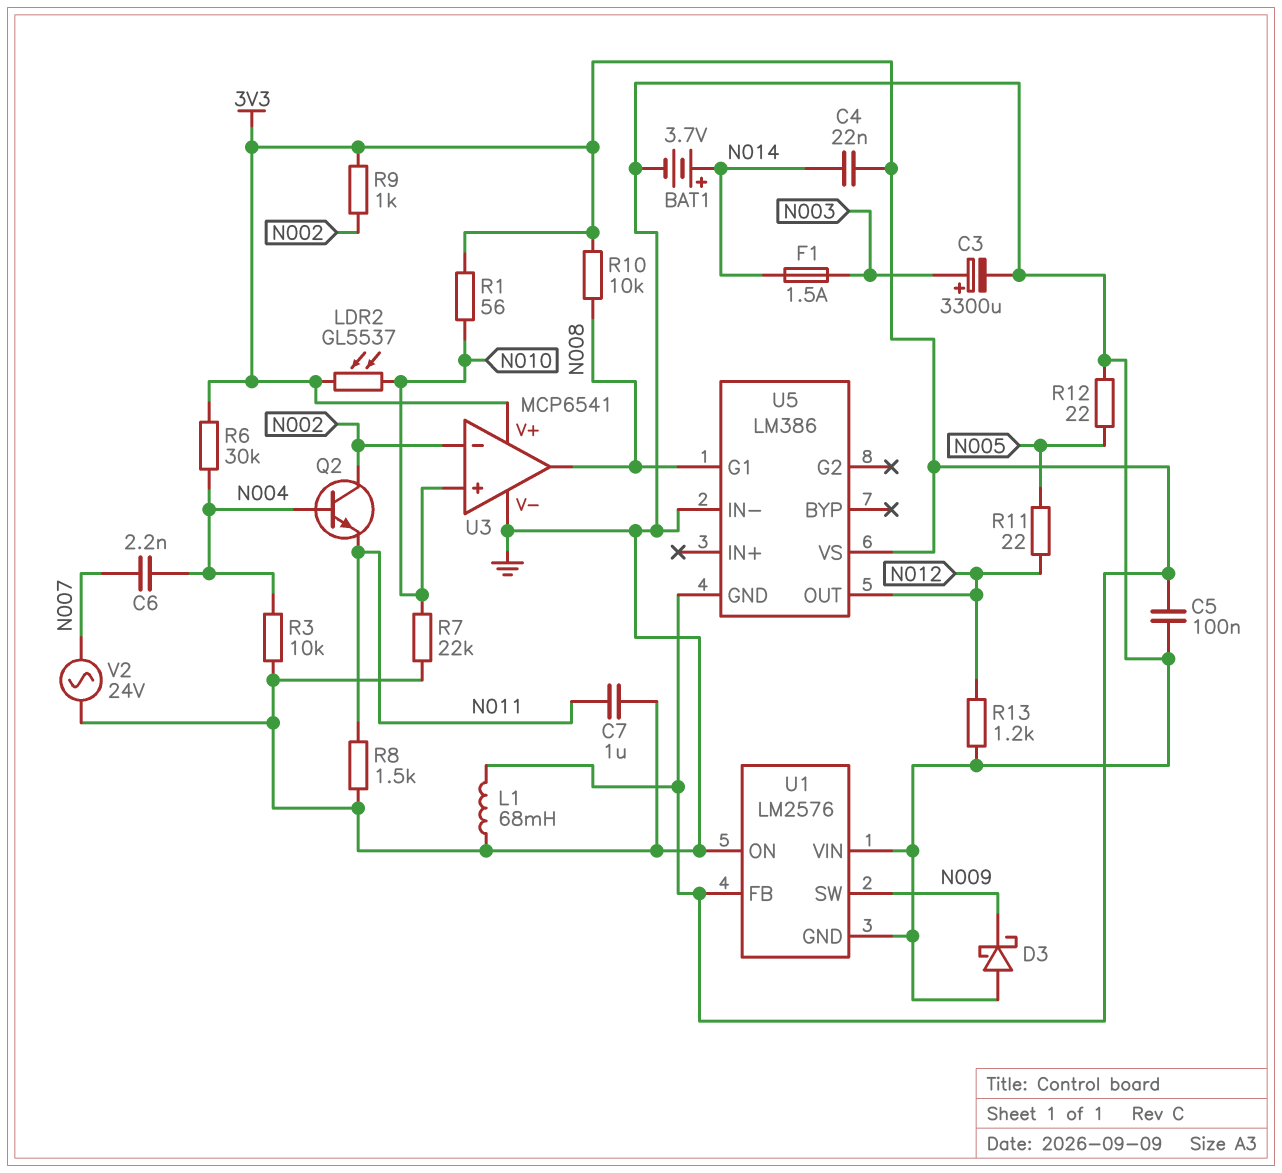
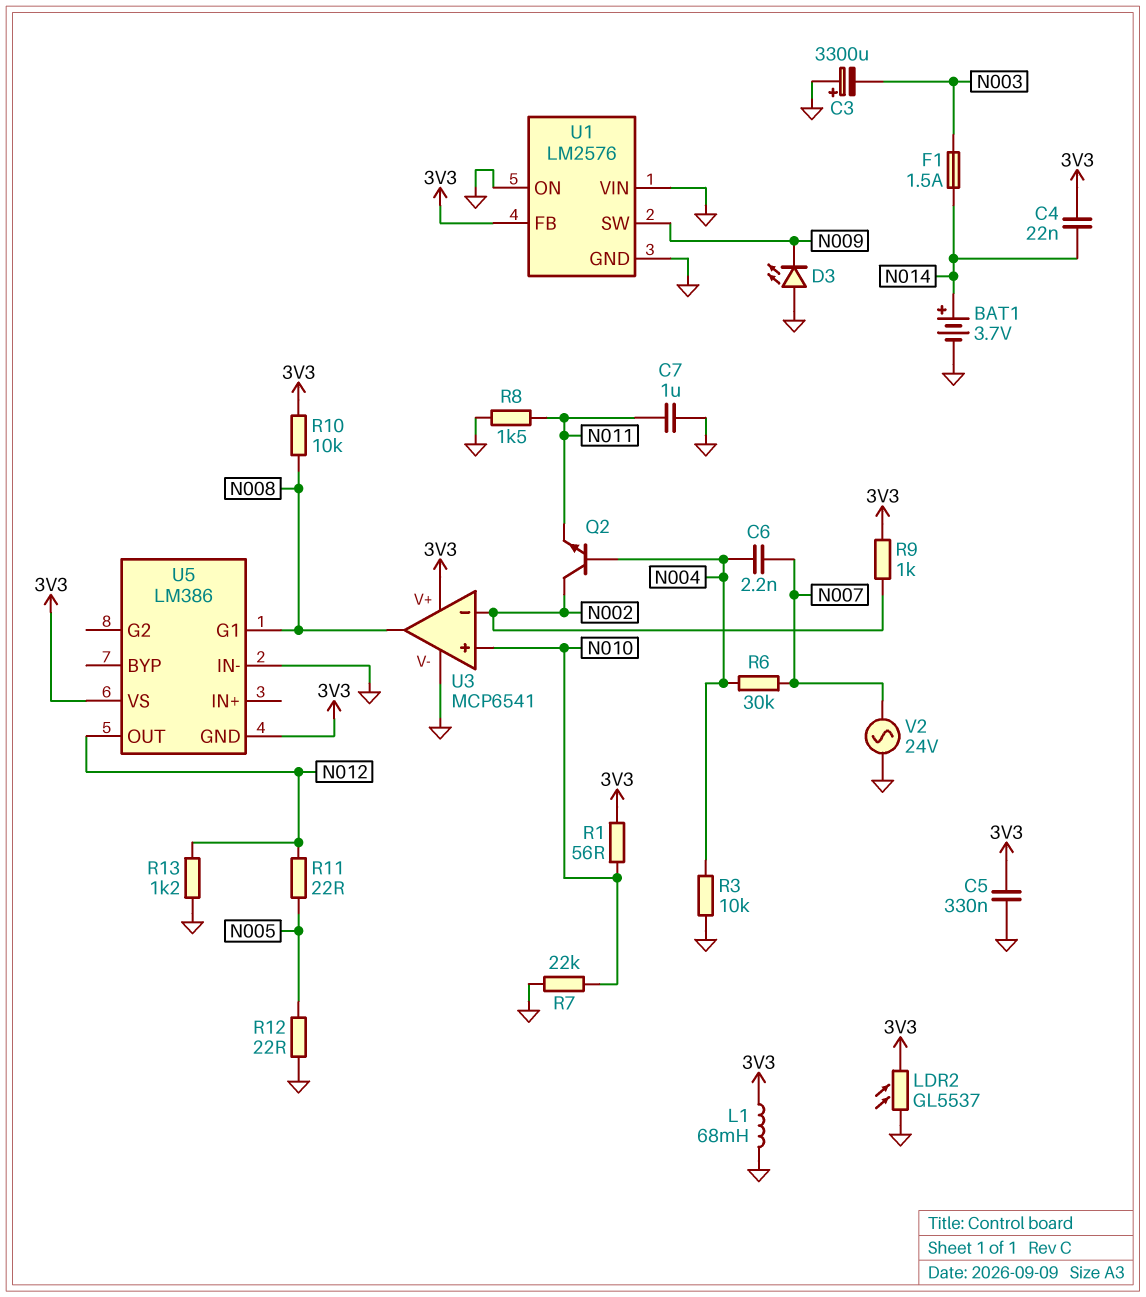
C3: 3300uF (plus N003, minus GND) -> 3300uF (plus GND, minus N003)
C5: 100nF (3V3, GND) -> 330nF (3V3, GND)
D3: schottky (A GND, K N009) -> LED (A GND, K N009)
LDR2: GL5537 (3V3, N010) -> GL5537 (3V3, GND)
R6: 30k (3V3, N004) -> 30k (N004, N007)

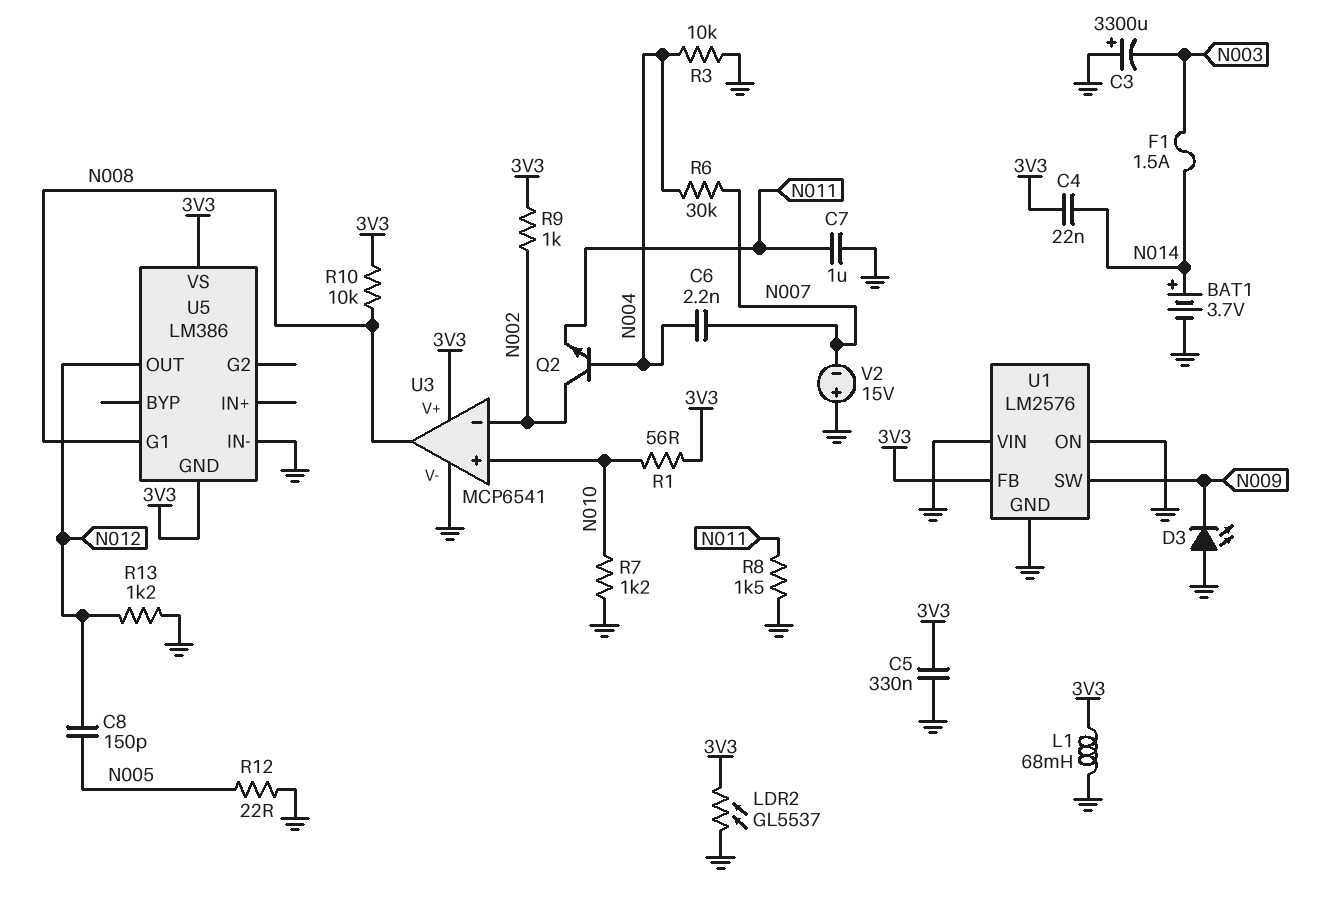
C8: none -> 150pF (N005, N012)
R7: 22k (GND, N010) -> 1.2k (GND, N010)
R11: 22 (N005, N012) -> none
V2: AC 24V (GND, N007) -> 15V (plus GND, minus N007)

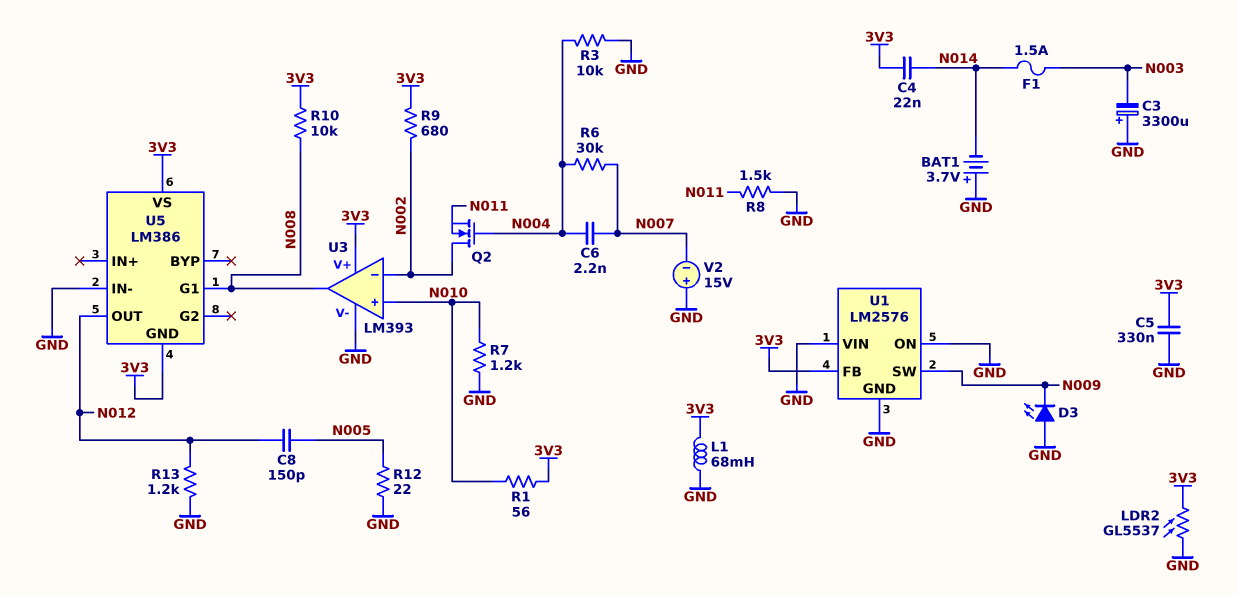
BAT1: 3.7V (plus N014, minus GND) -> 3.7V (plus GND, minus N014)
C7: 1uF (GND, N011) -> none
Q2: NPN (B N004, C N002, E N011) -> NMOS (G N004, D N002, S N011)
R9: 1k (3V3, N002) -> 680 (3V3, N002)
U3: MCP6541 -> LM393

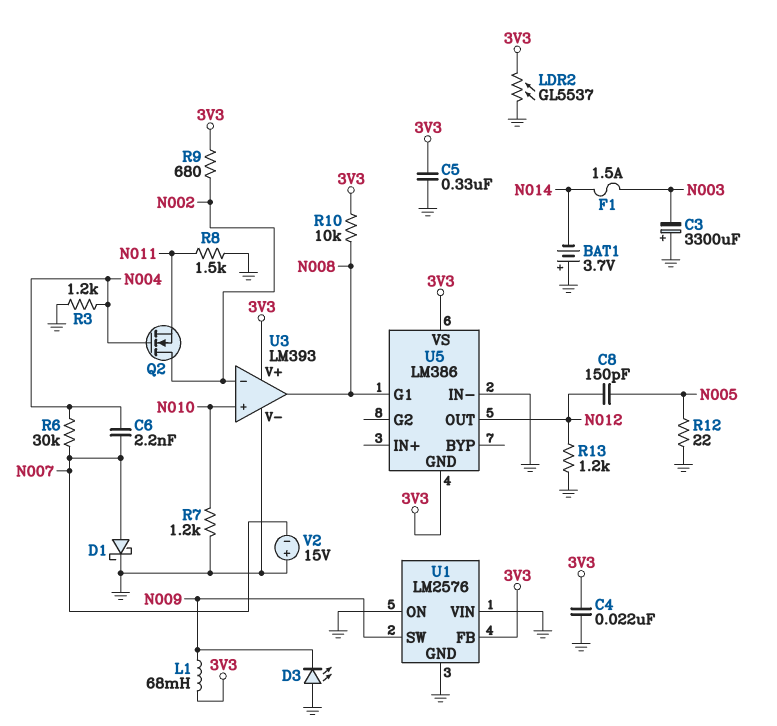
C4: 22nF (3V3, N014) -> 22nF (3V3, GND)
D1: none -> schottky (A N007, K GND)
L1: 68mH (3V3, GND) -> 68mH (3V3, N009)
R1: 56 (3V3, N010) -> none
R3: 10k (GND, N004) -> 1.2k (GND, N004)

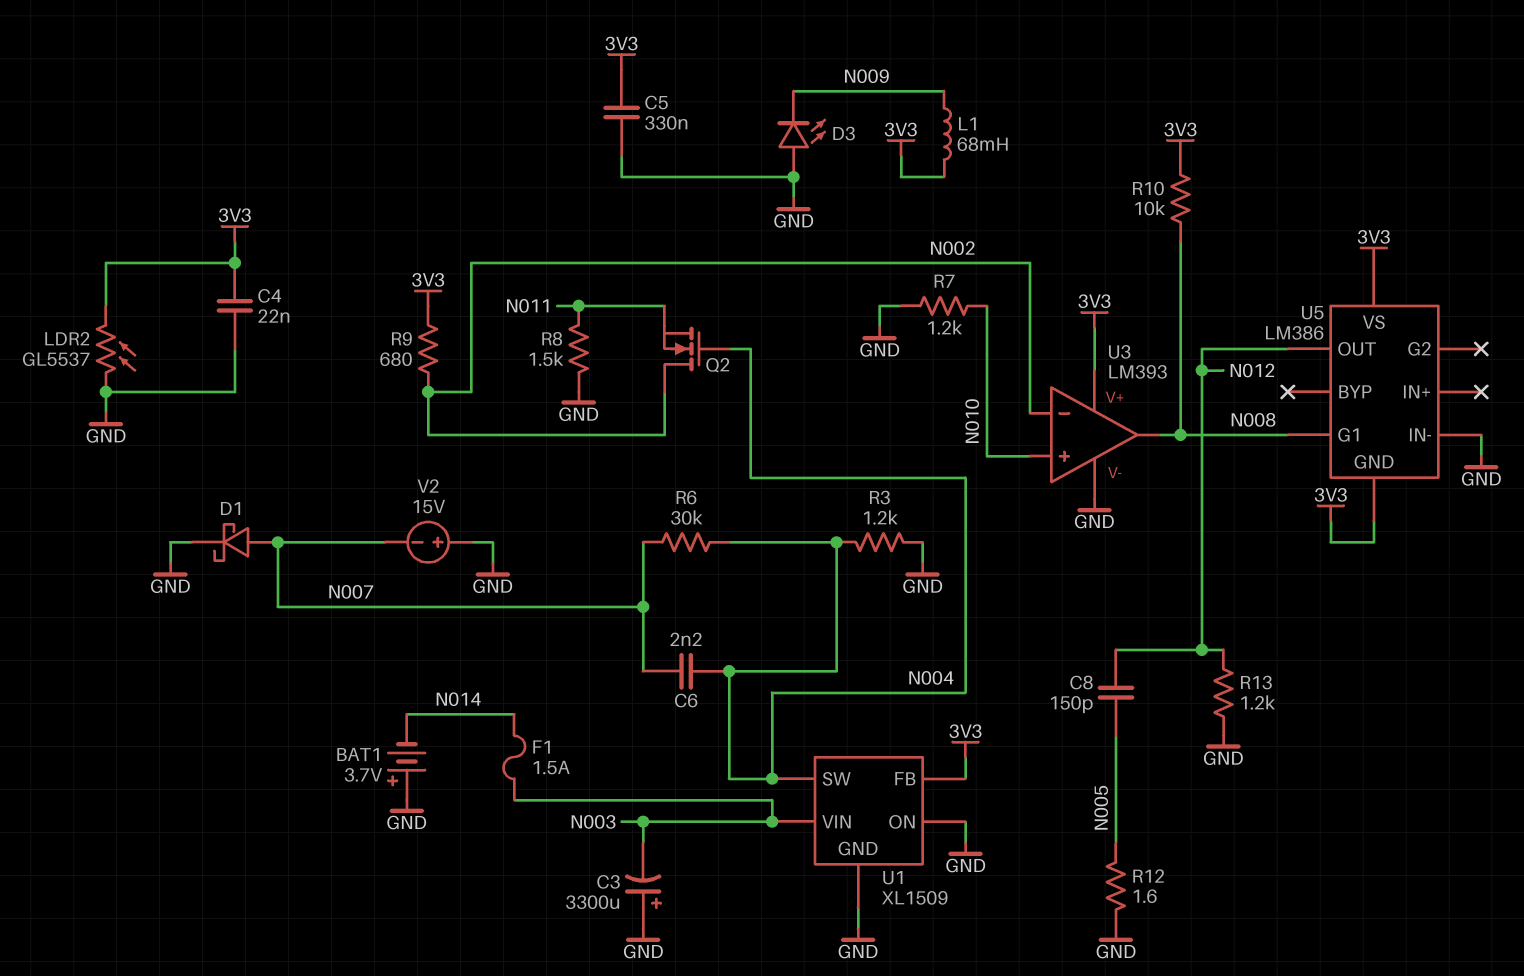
R12: 22 (GND, N005) -> 1.6 (GND, N005)
U1: LM2576 -> XL1509
U1 pin SW: N009 -> N004
U1 pin VIN: GND -> N003

